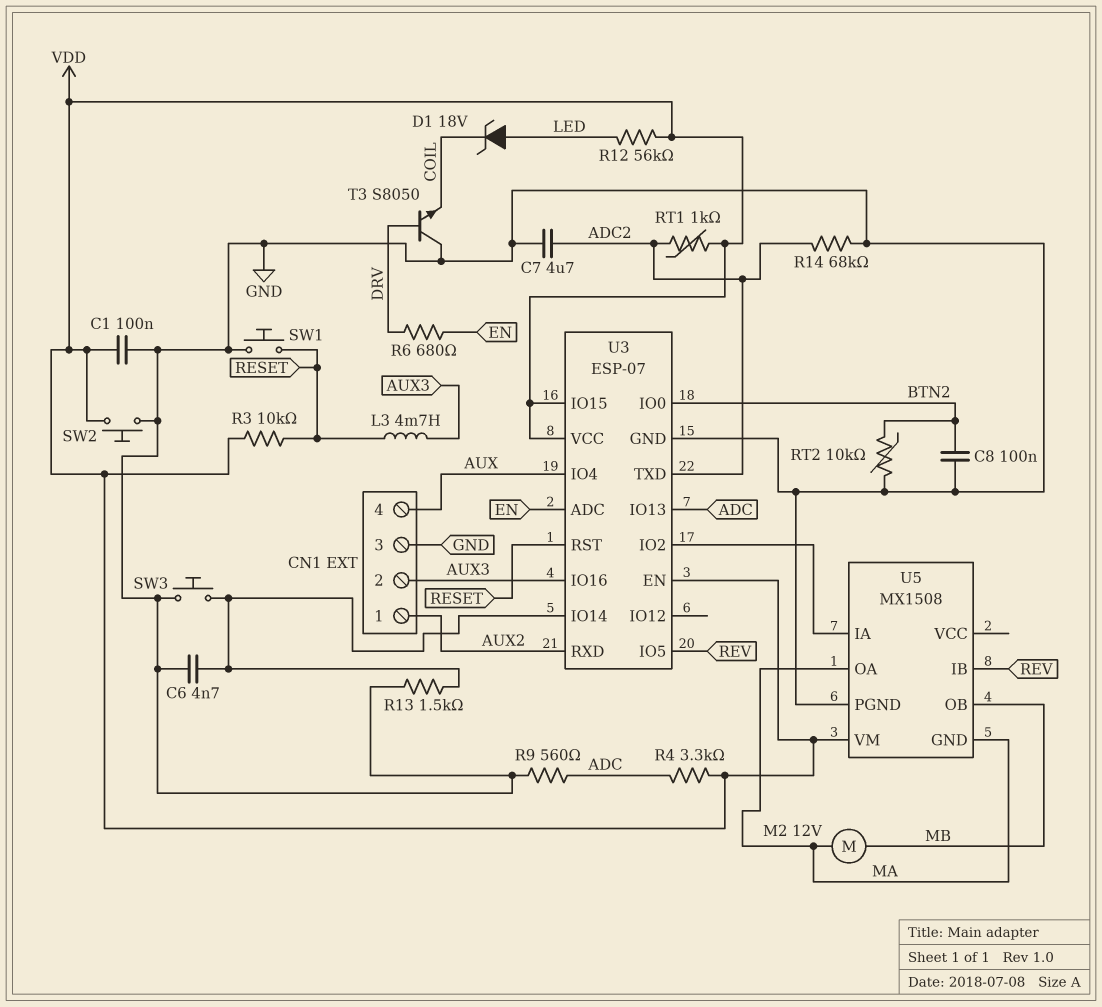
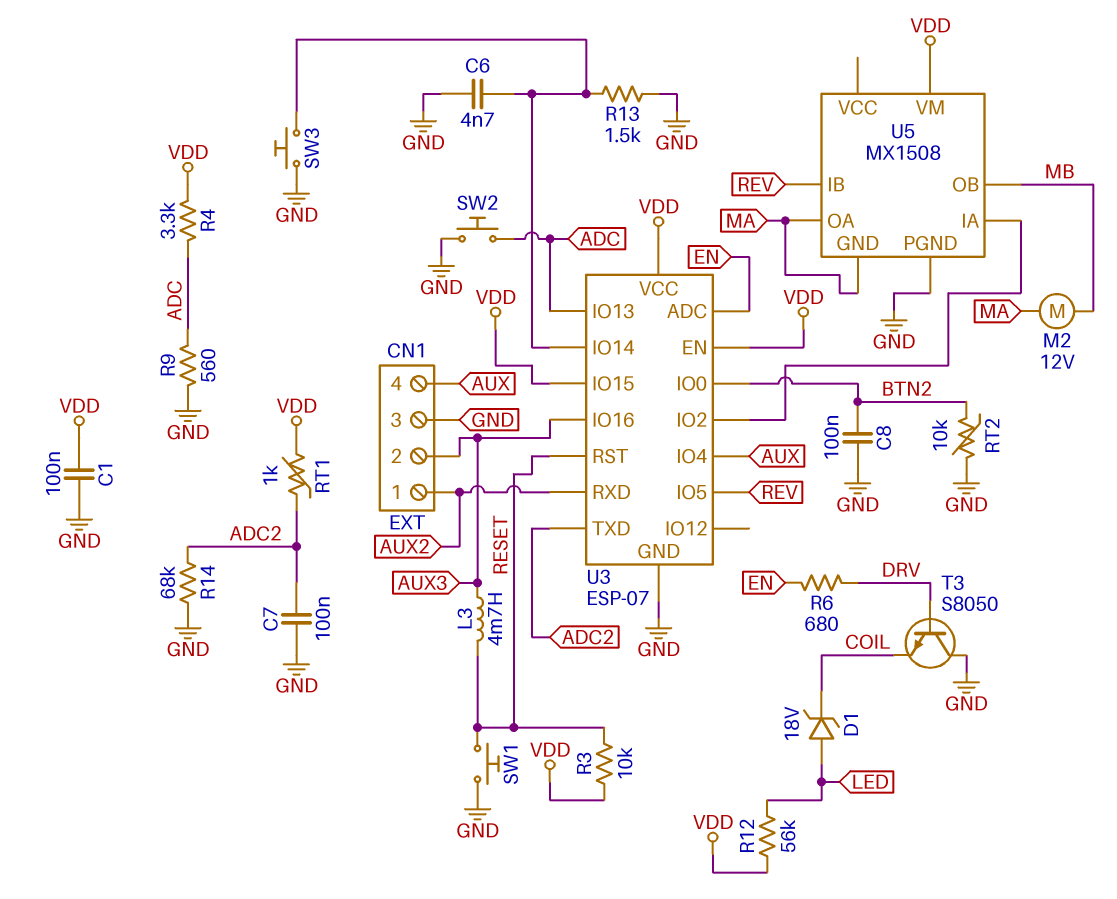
C7: 4.7uF (ADC2, GND) -> 100nF (ADC2, GND)
SW2: button (GND, VDD) -> button (ADC, GND)

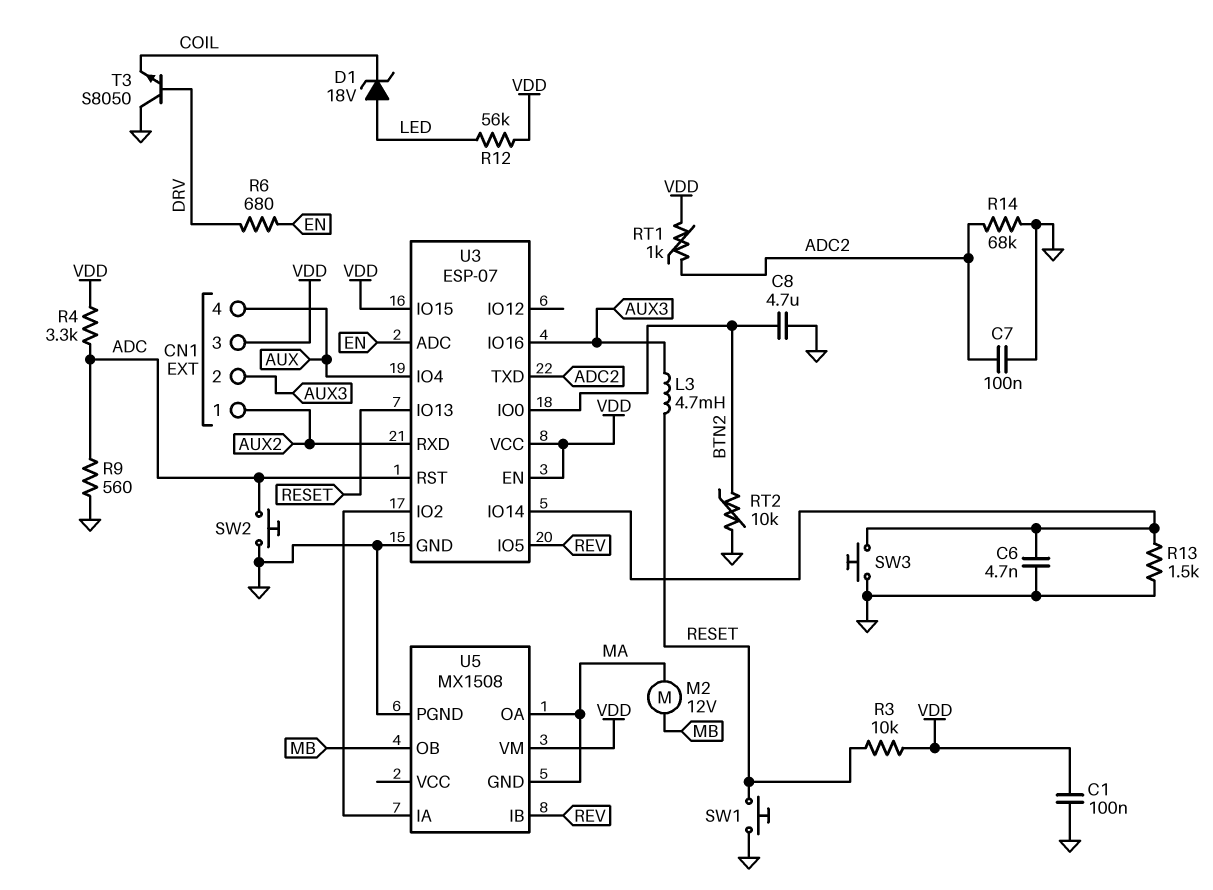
C8: 100nF (BTN2, GND) -> 4.7uF (BTN2, GND)
CN1 pin 3: GND -> VDD
U3 pin IO13: ADC -> RESET
U3 pin RST: RESET -> ADC

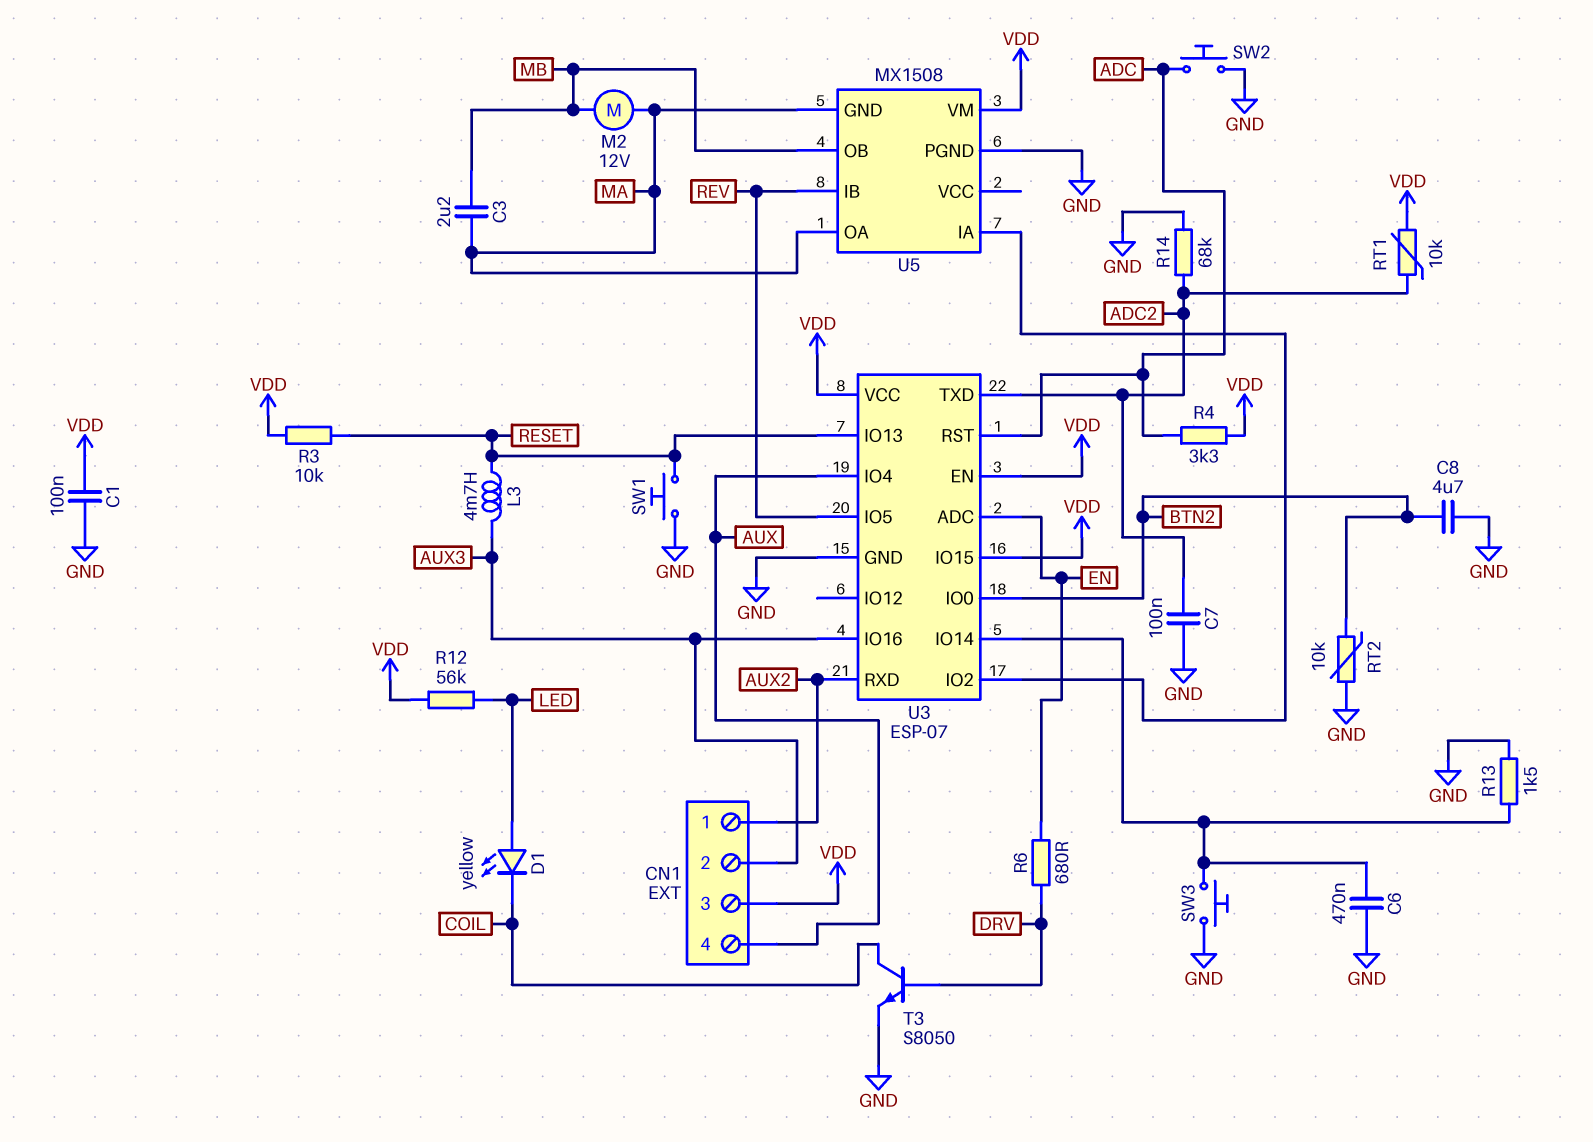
C3: none -> 2.2uF (MA, MB)
C6: 4.7nF (GND, U3/IO14) -> 470nF (GND, U3/IO14)
D1: zener 18V (A LED, K COIL) -> LED yellow (A LED, K COIL)
R9: 560 (ADC, GND) -> none
RT1: 1k (ADC2, VDD) -> 10k (ADC2, VDD)
T3: NPN S8050 (B DRV, C GND, E COIL) -> NPN S8050 (B DRV, C COIL, E GND)

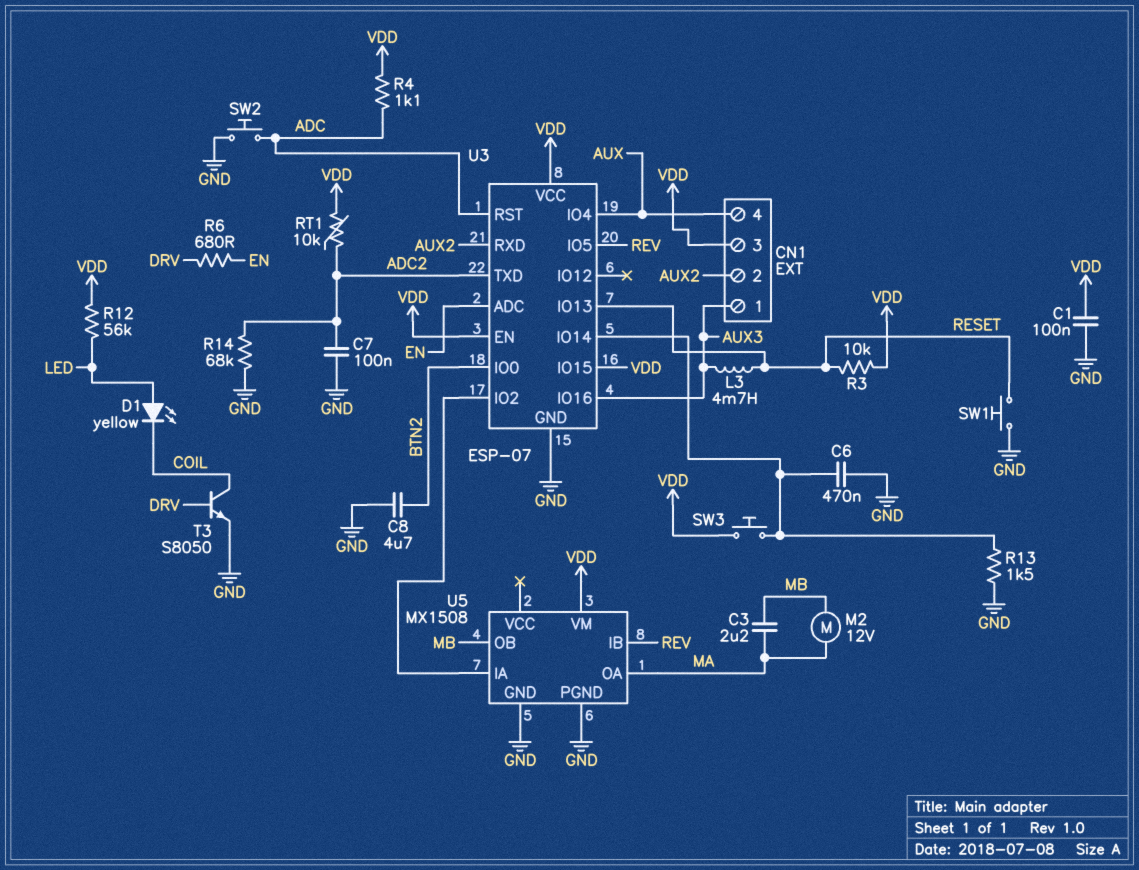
CN1 pin 1: AUX2 -> AUX3
CN1 pin 2: AUX3 -> AUX2
R4: 3.3k (ADC, VDD) -> 1.1k (ADC, VDD)
RT2: 10k (BTN2, GND) -> none
SW3: button (GND, U3/IO14) -> button (U3/IO14, VDD)
U5 pin GND: MA -> GND

